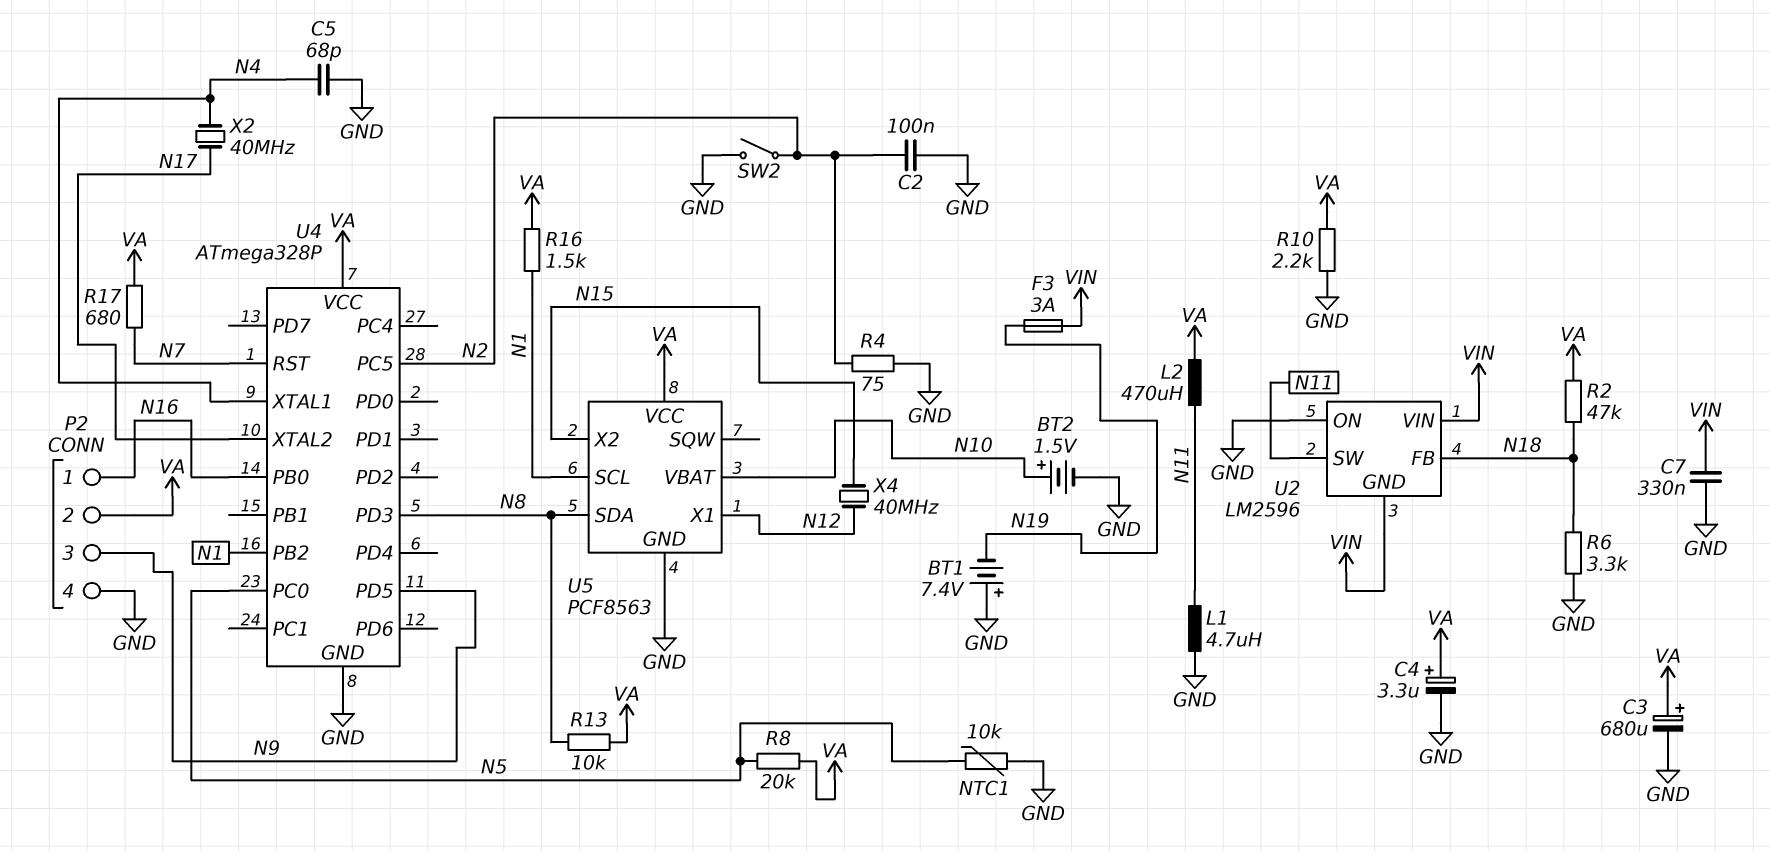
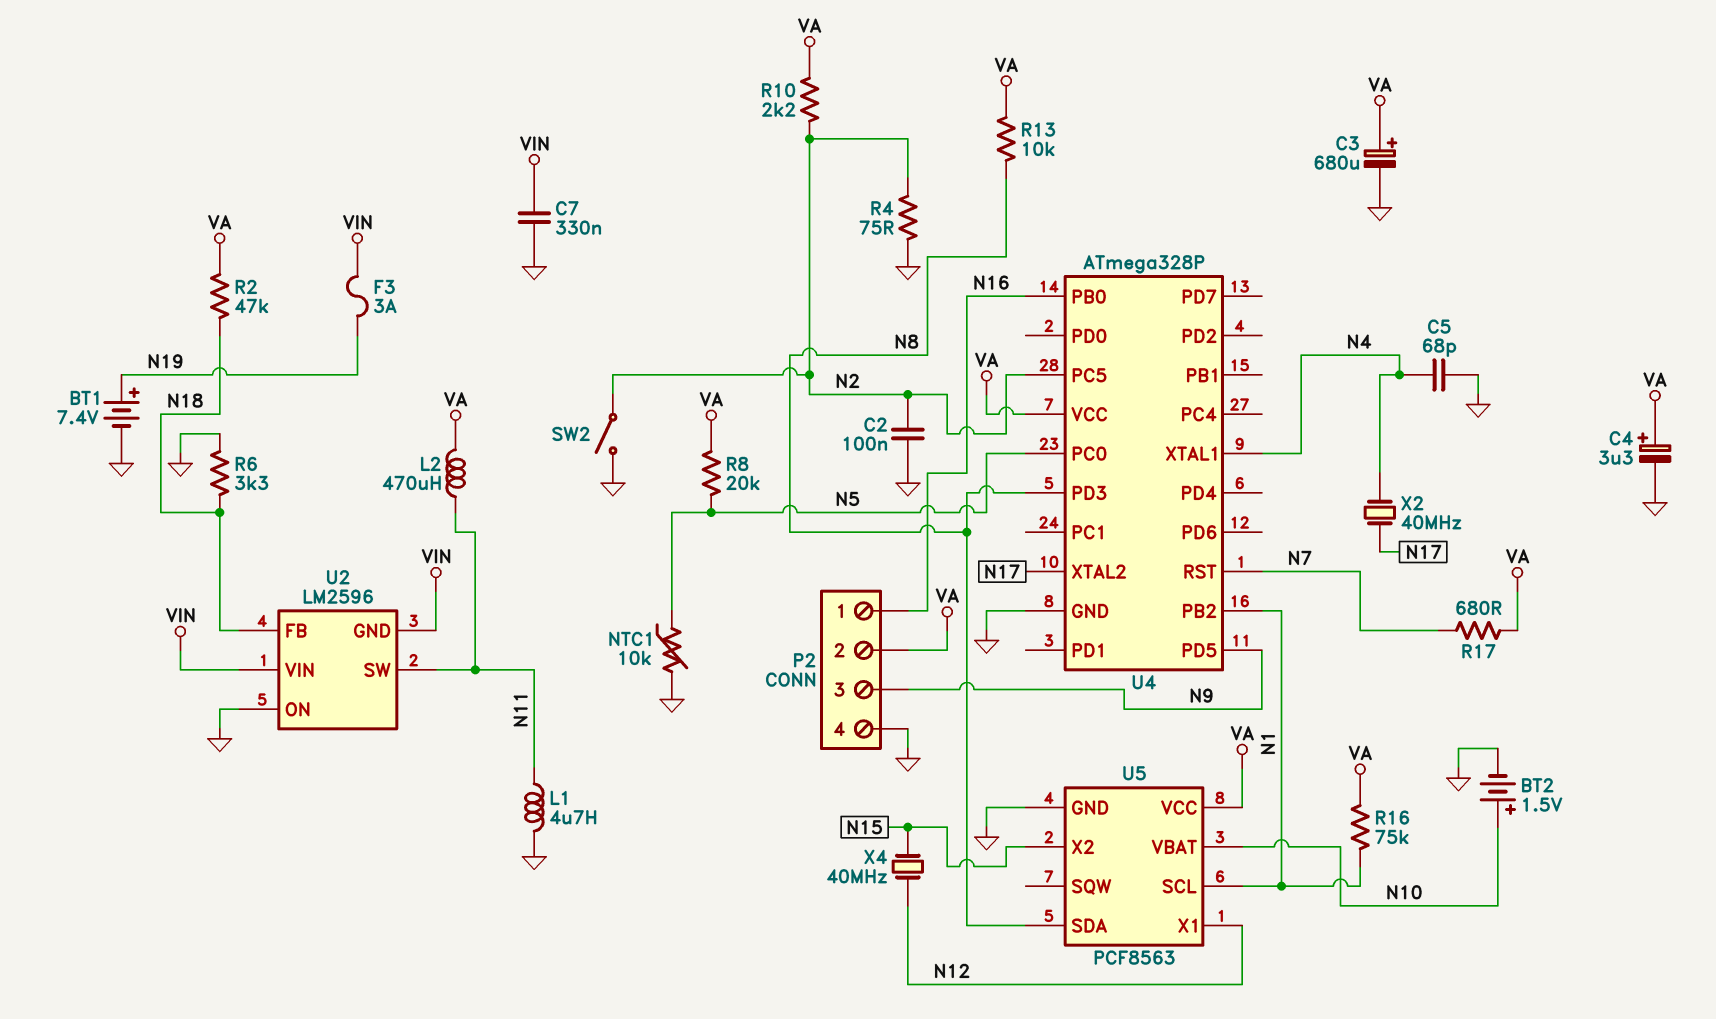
BT1: 7.4V (plus GND, minus N19) -> 7.4V (plus N19, minus GND)
R10: 2.2k (GND, VA) -> 2.2k (N2, VA)
R16: 1.5k (N1, VA) -> 75k (N1, VA)

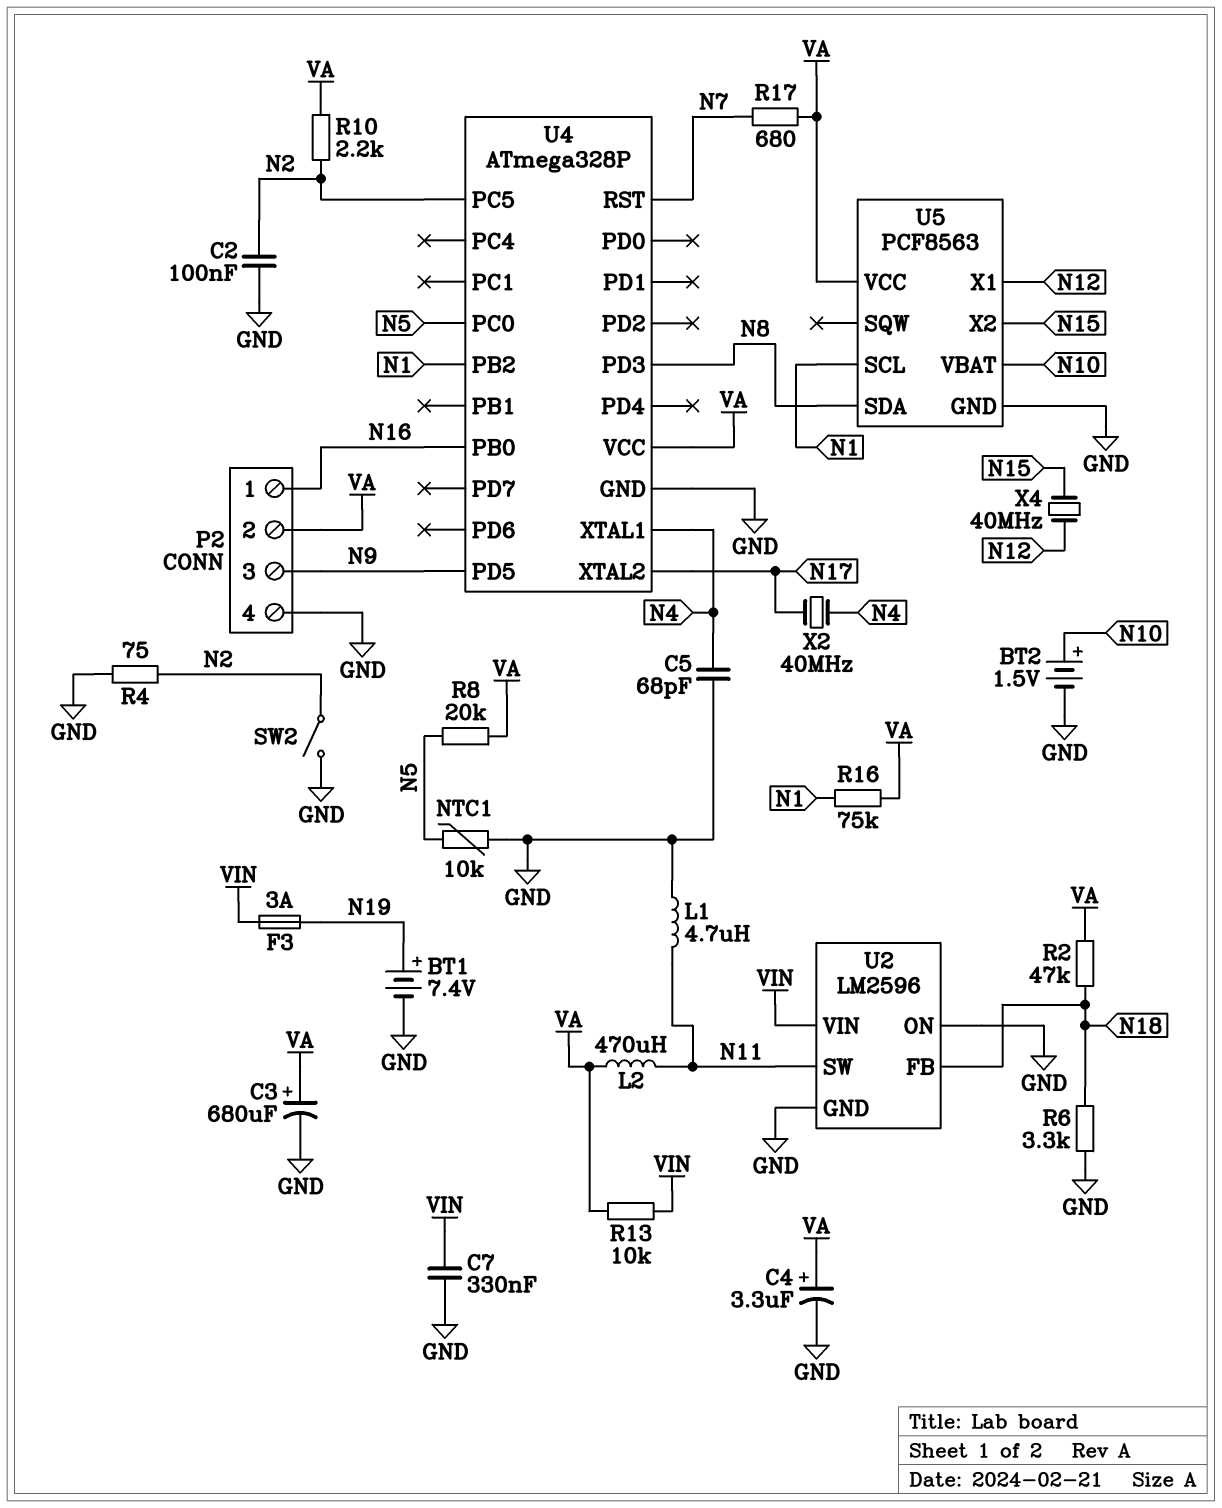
R13: 10k (N8, VA) -> 10k (VA, VIN)
U2 pin GND: VIN -> GND

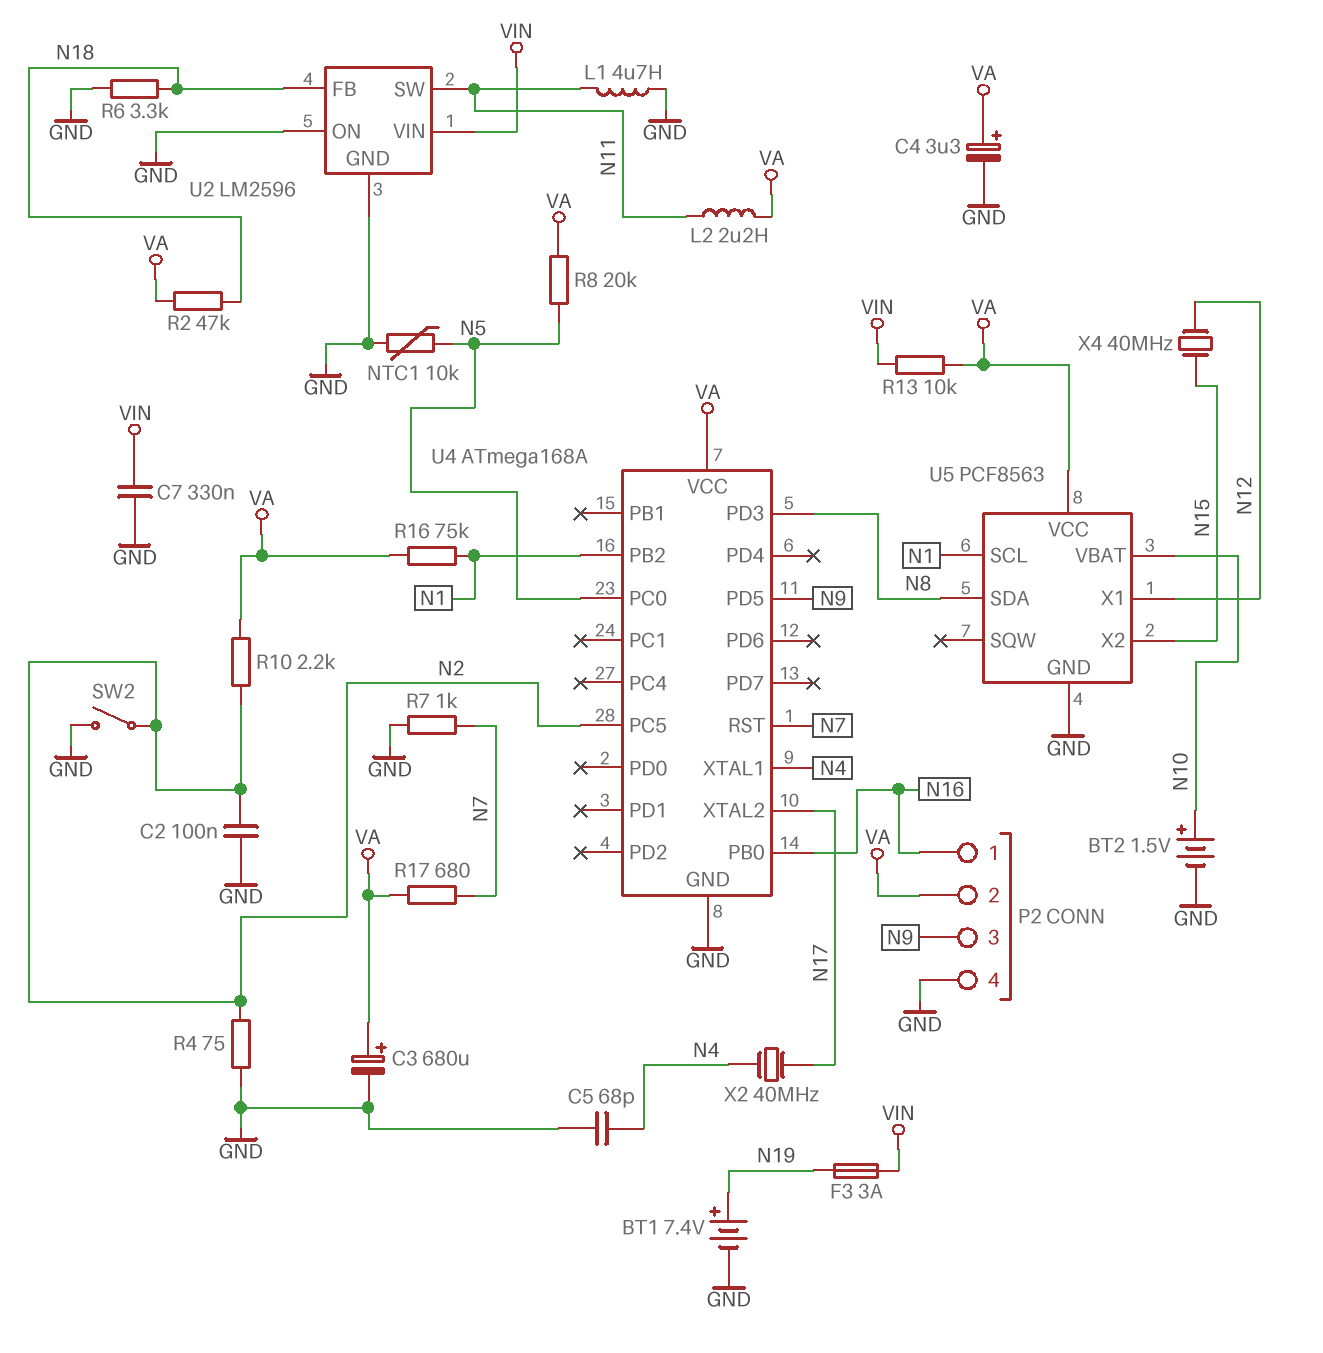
L2: 470uH (N11, VA) -> 2.2uH (N11, VA)
R7: none -> 1k (GND, N7)
U4: ATmega328P -> ATmega168A

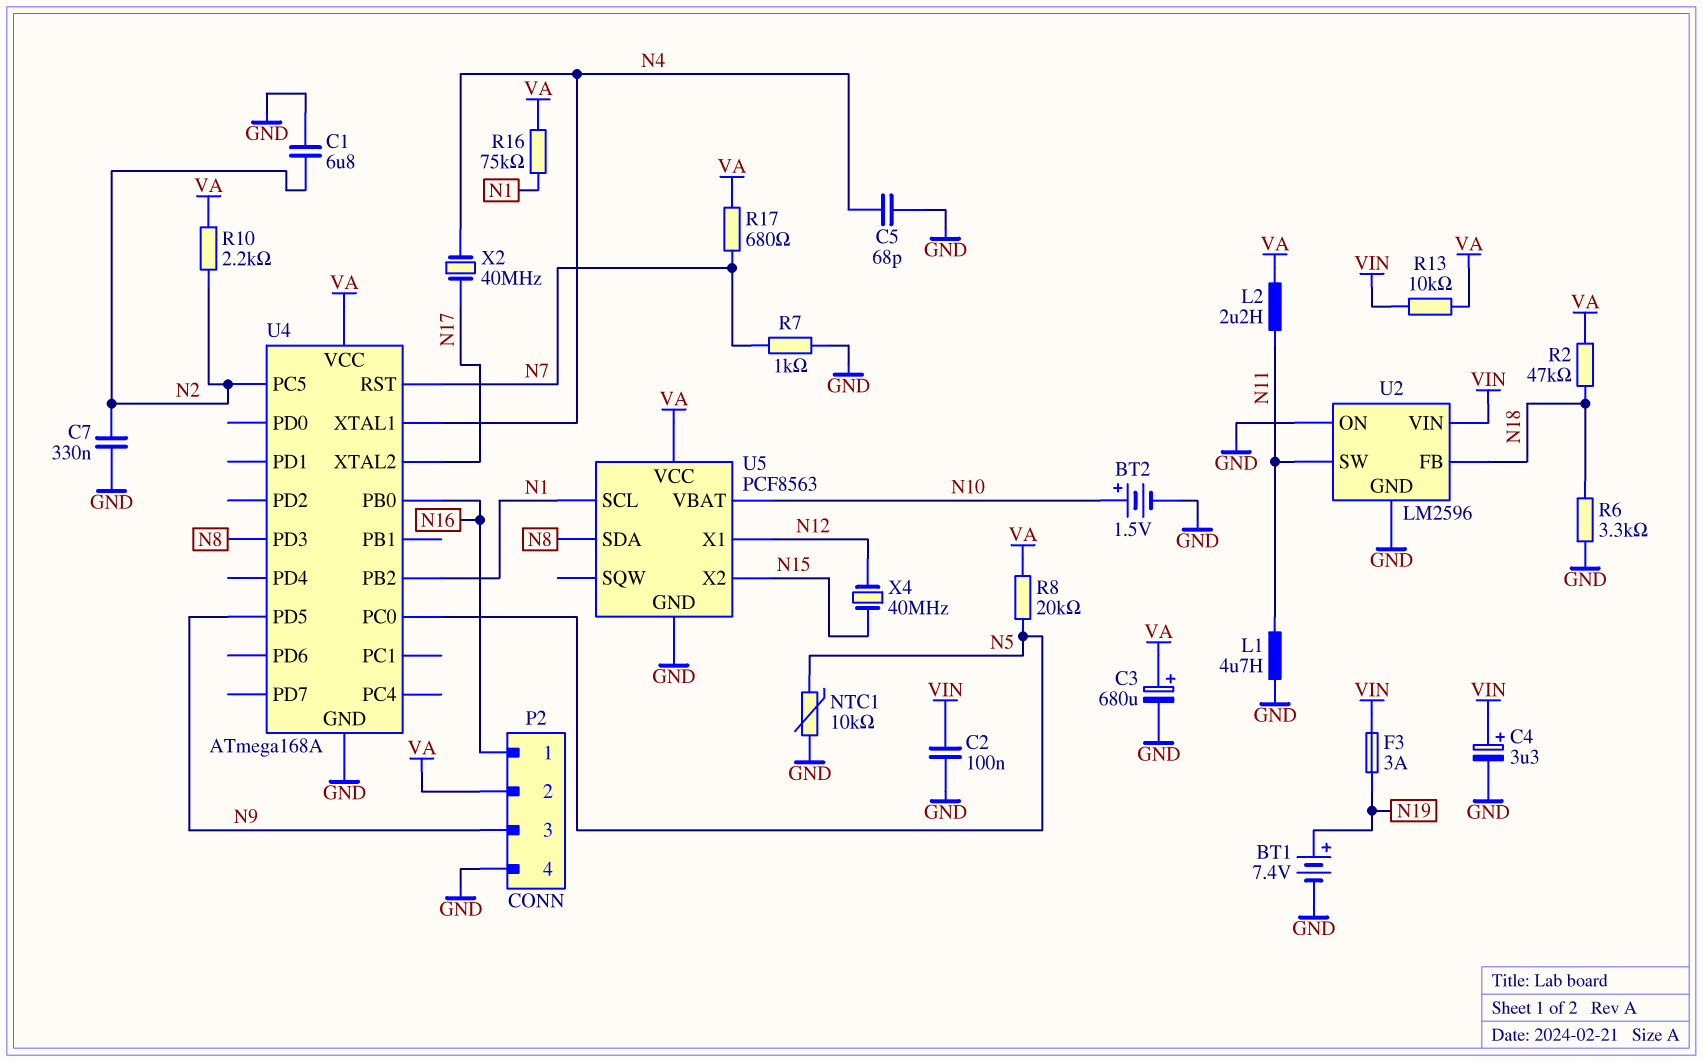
C1: none -> 6.8uF (GND, N2)
C2: 100nF (GND, N2) -> 100nF (GND, VIN)
C4: 3.3uF (plus VA, minus GND) -> 3.3uF (plus VIN, minus GND)
C7: 330nF (GND, VIN) -> 330nF (GND, N2)
R4: 75 (GND, N2) -> none
SW2: switch (GND, N2) -> none

